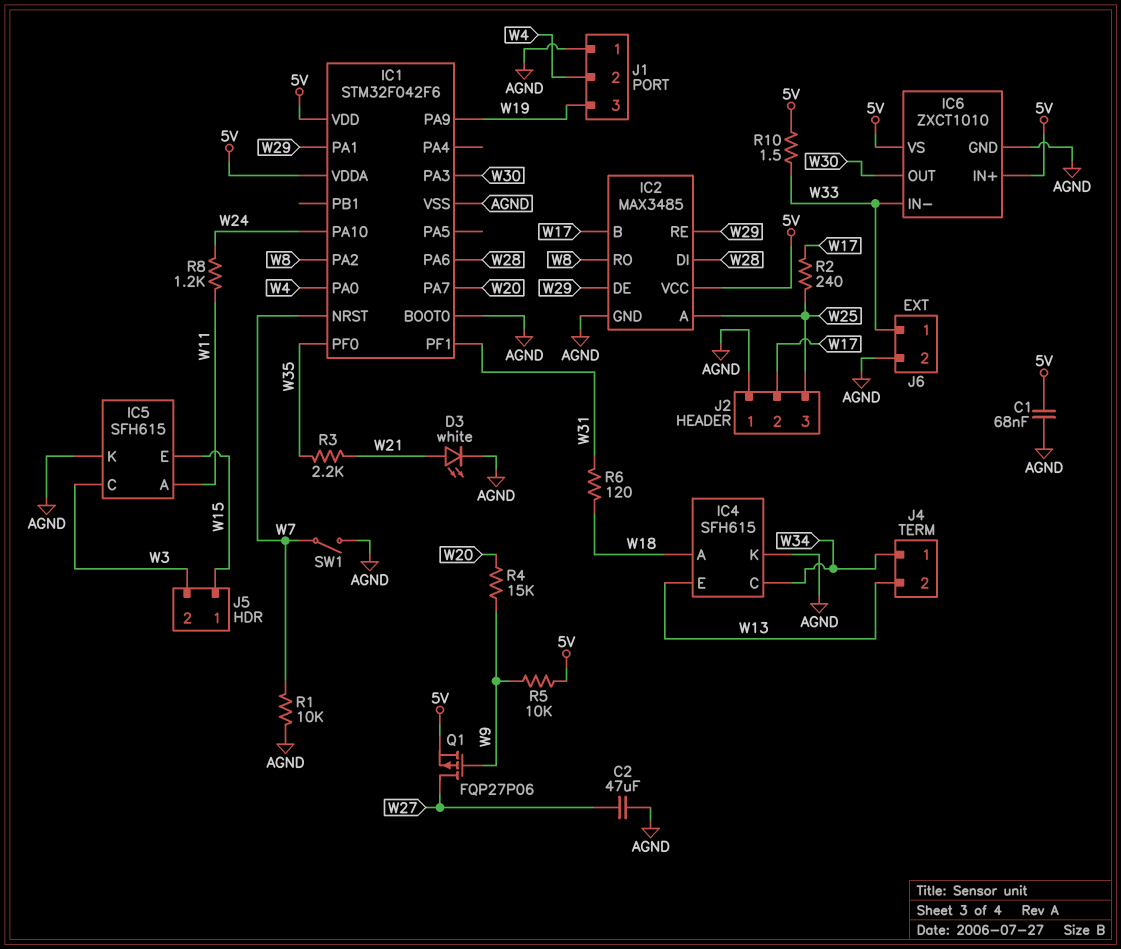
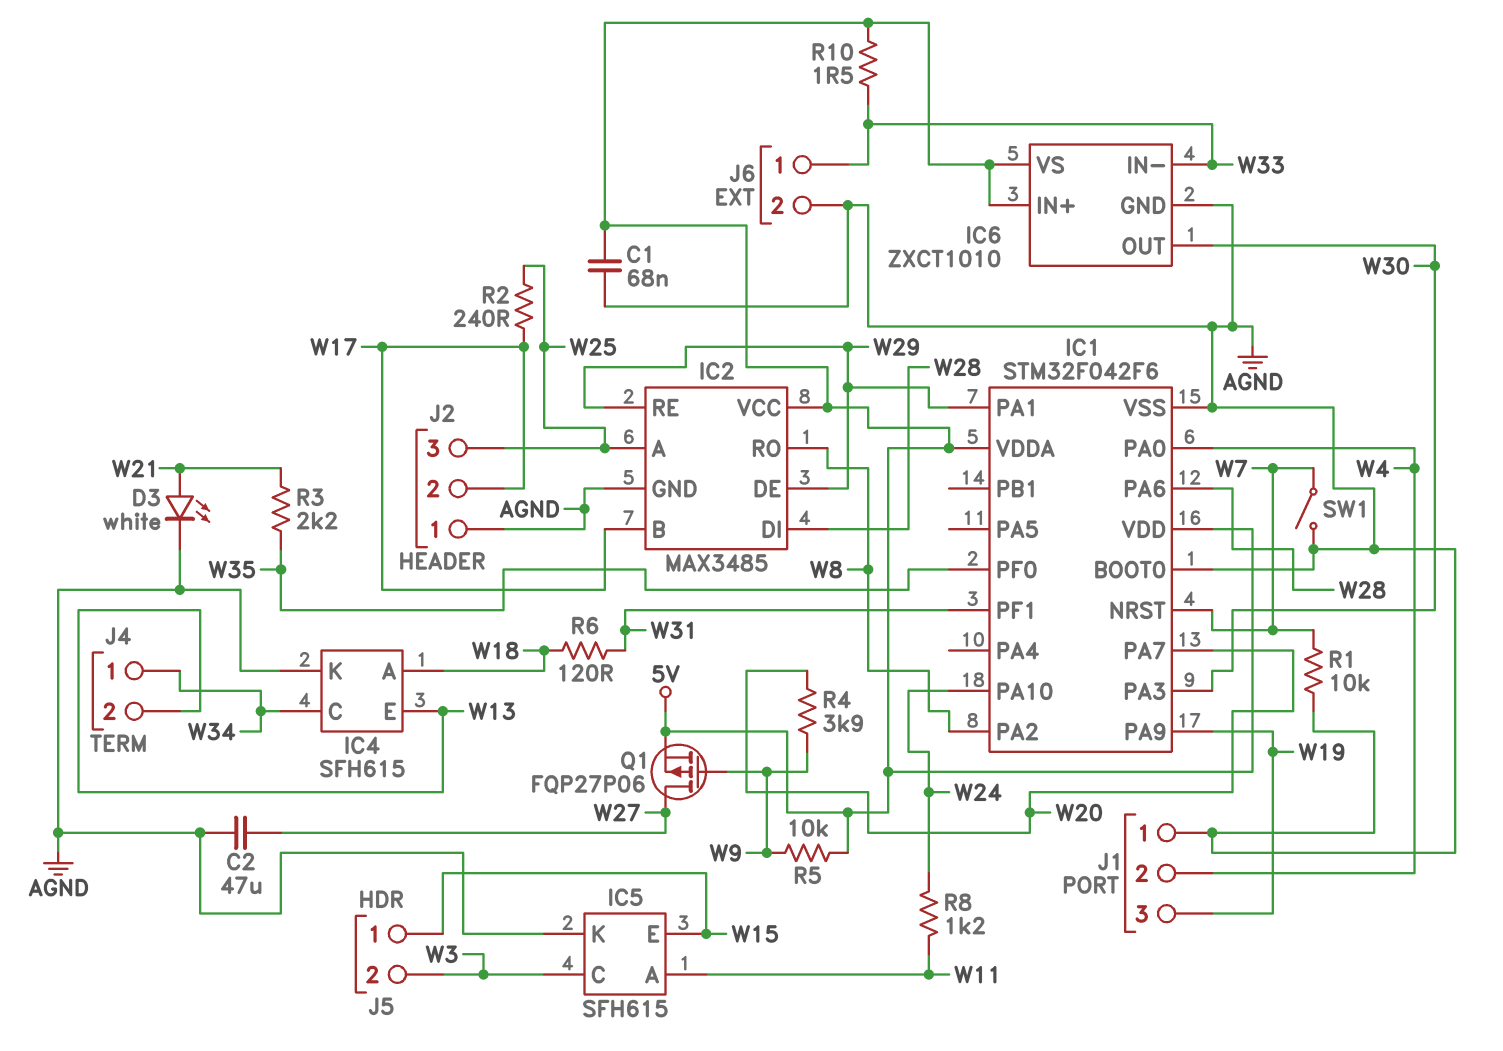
R4: 15k (W9, W20) -> 3.9k (W9, W20)

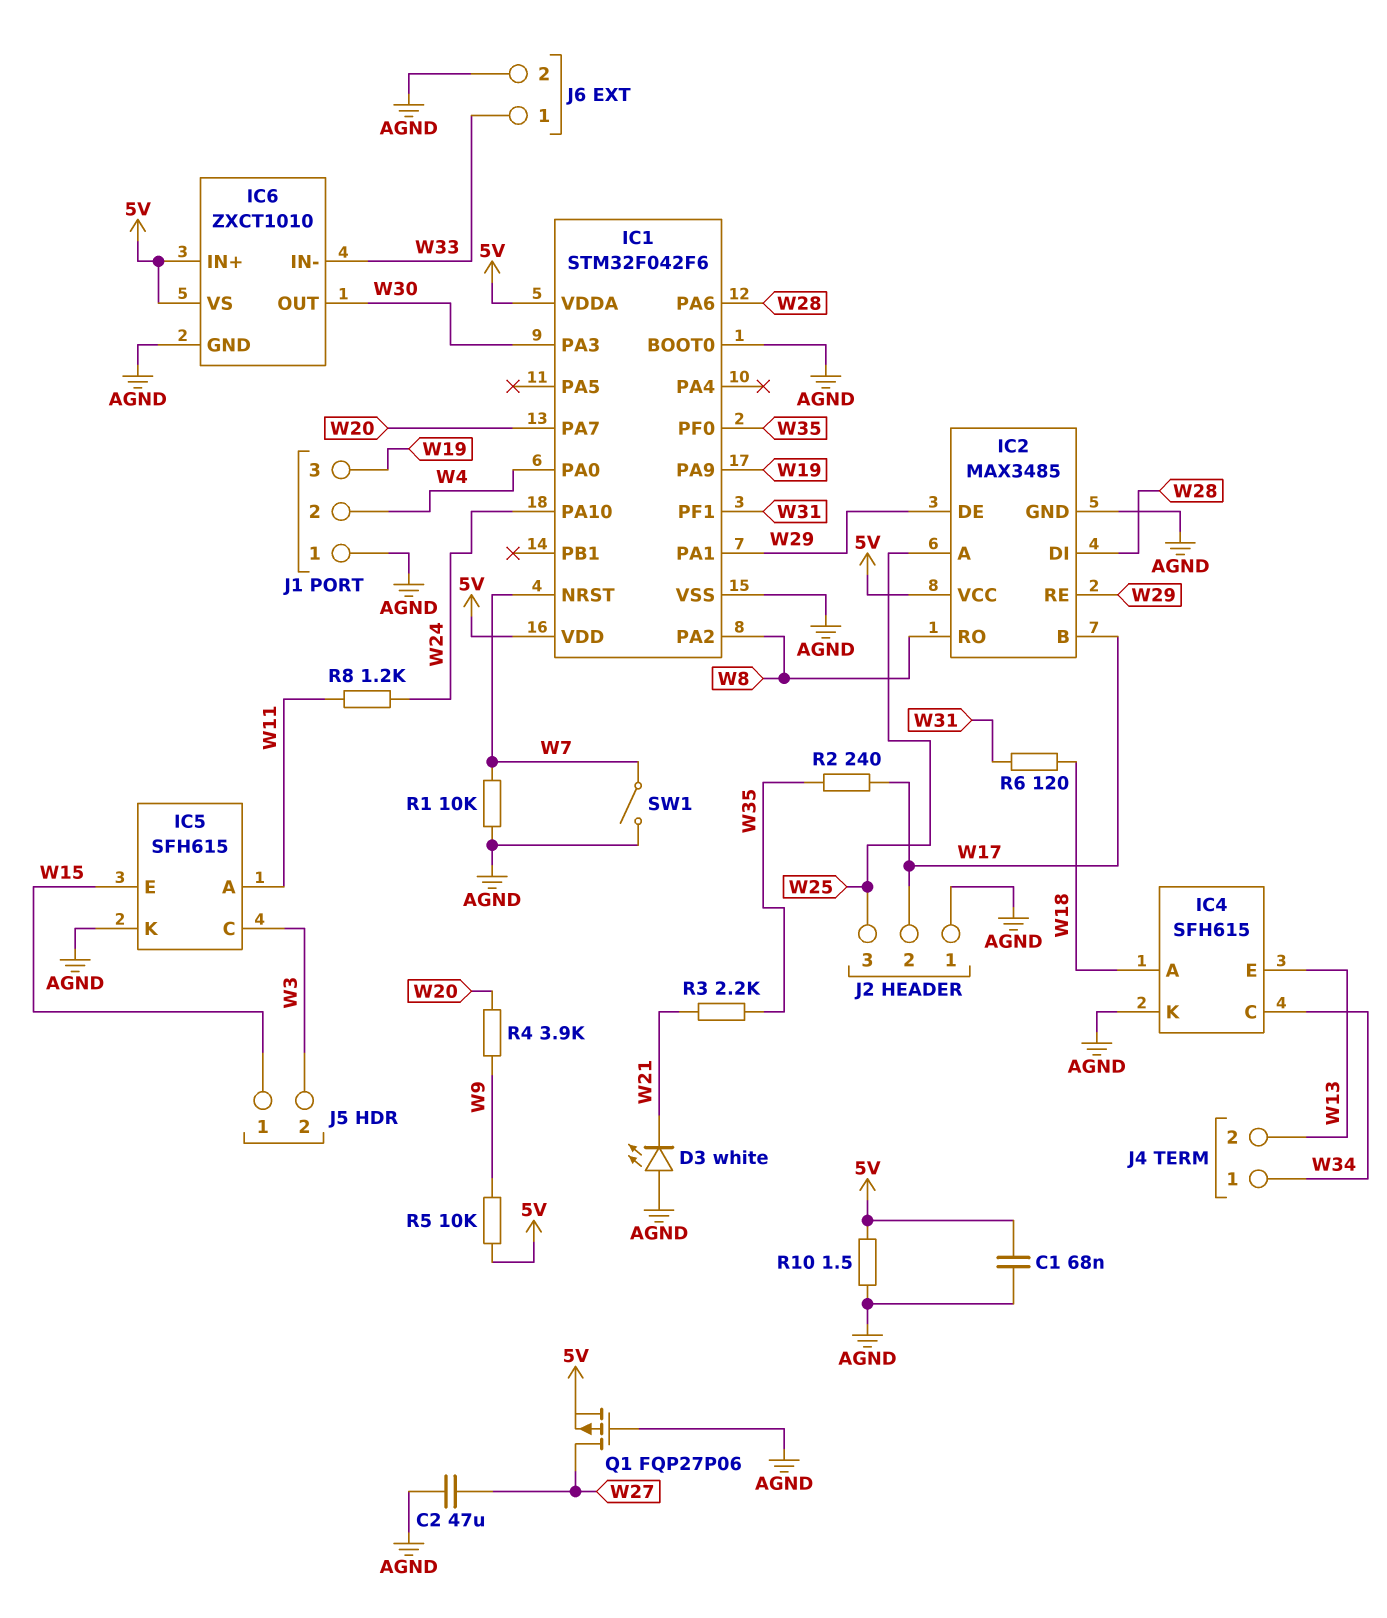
D3: LED white (A W21, K AGND) -> LED white (A AGND, K W21)
Q1: PMOS FQP27P06 (G W9, D W27, S 5V) -> PMOS FQP27P06 (G AGND, D W27, S 5V)
R2: 240 (W17, W25) -> 240 (W17, W35)
R10: 1.5 (5V, W33) -> 1.5 (5V, AGND)

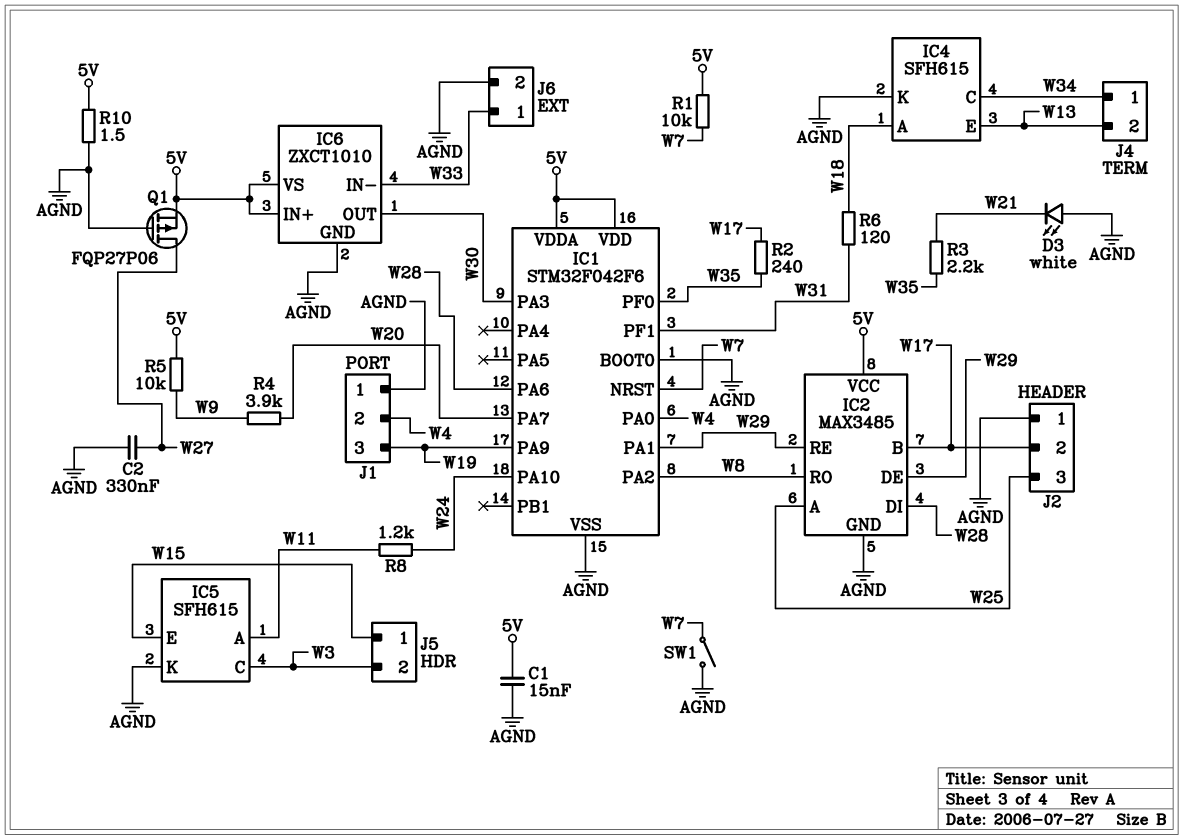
C1: 68nF (5V, AGND) -> 15nF (5V, AGND)
C2: 47uF (AGND, W27) -> 330nF (AGND, W27)
R1: 10k (AGND, W7) -> 10k (5V, W7)

